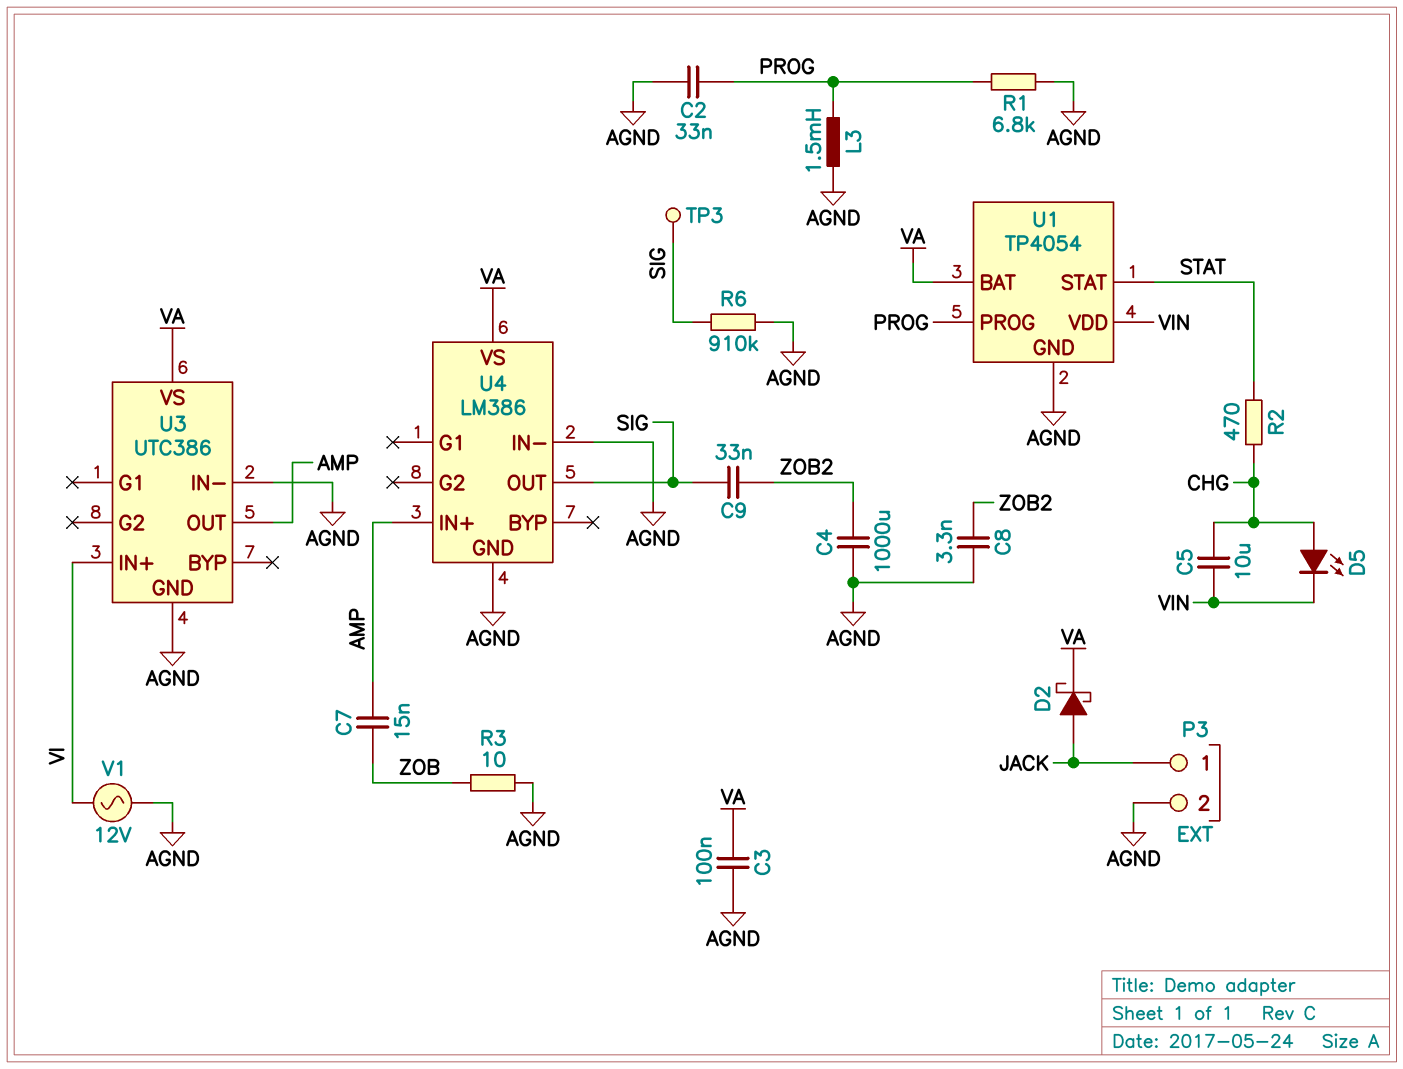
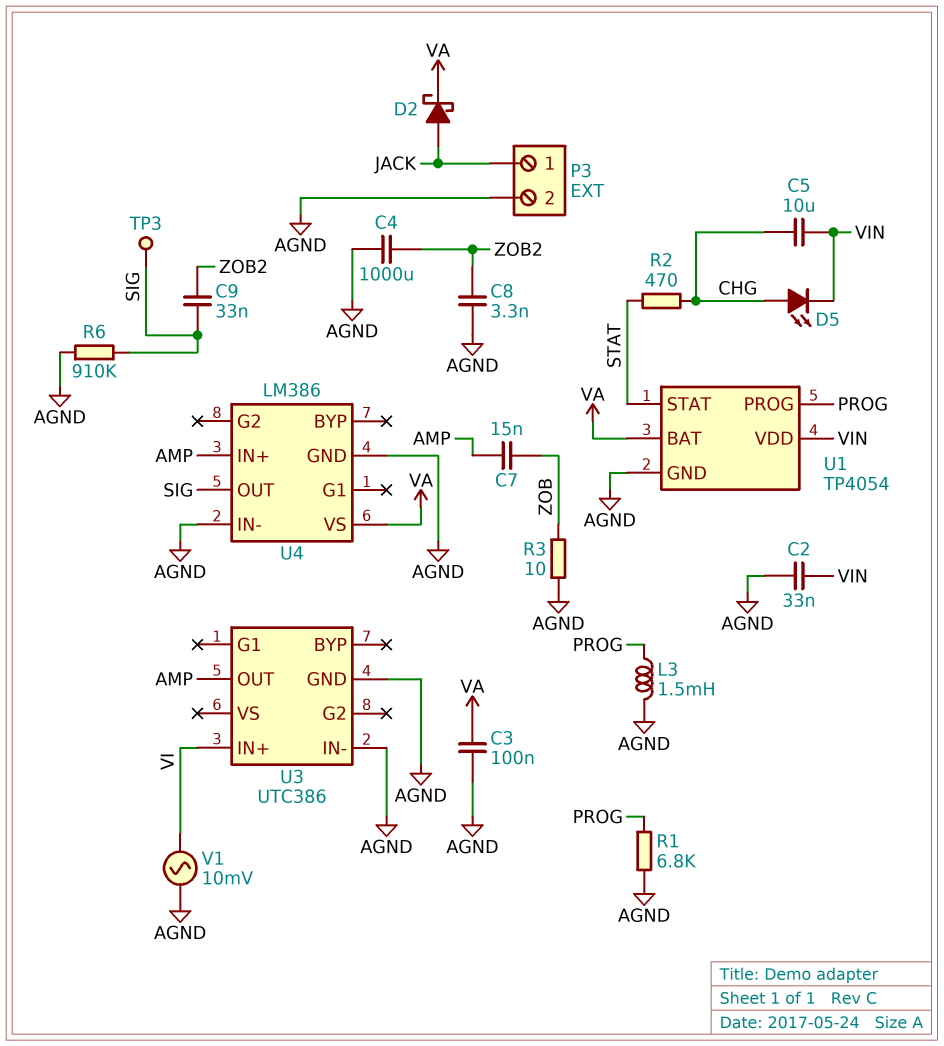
C2: 33nF (AGND, PROG) -> 33nF (AGND, VIN)
U3 pin VS: VA -> none
V1: AC 12V (AGND, VI) -> AC 10mV (AGND, VI)

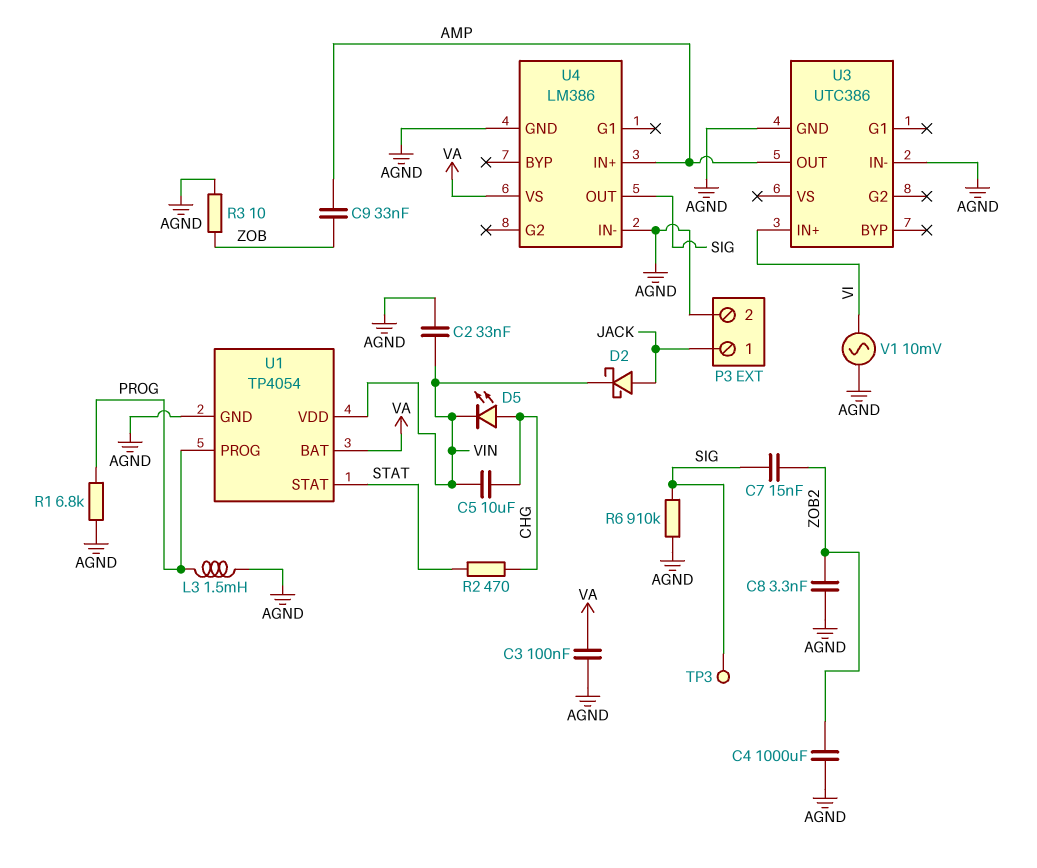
C7: 15nF (AMP, ZOB) -> 15nF (SIG, ZOB2)
C9: 33nF (SIG, ZOB2) -> 33nF (AMP, ZOB)
D2: schottky (A JACK, K VA) -> schottky (A JACK, K VIN)

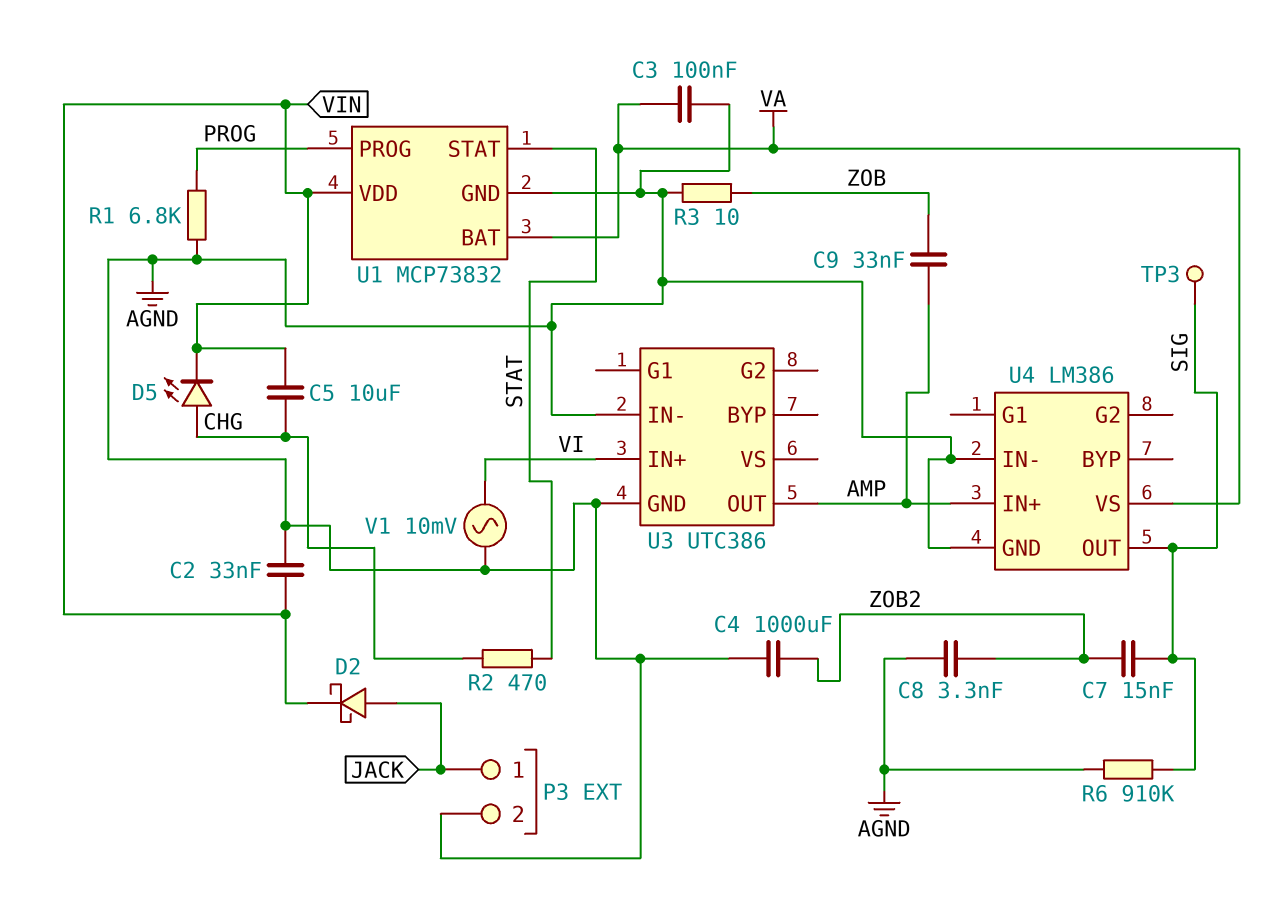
L3: 1.5mH (AGND, PROG) -> none
U1: TP4054 -> MCP73832

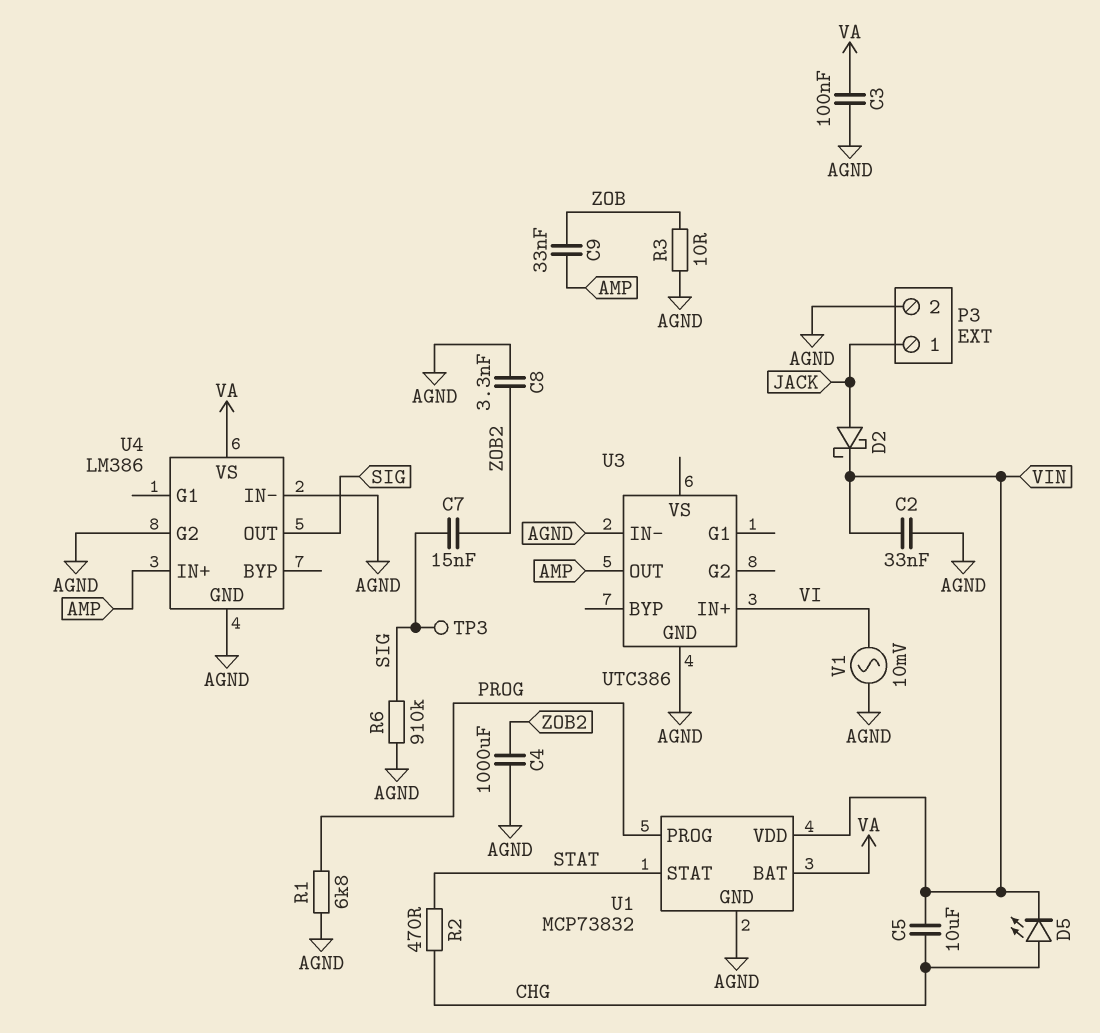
U4 pin G2: none -> AGND

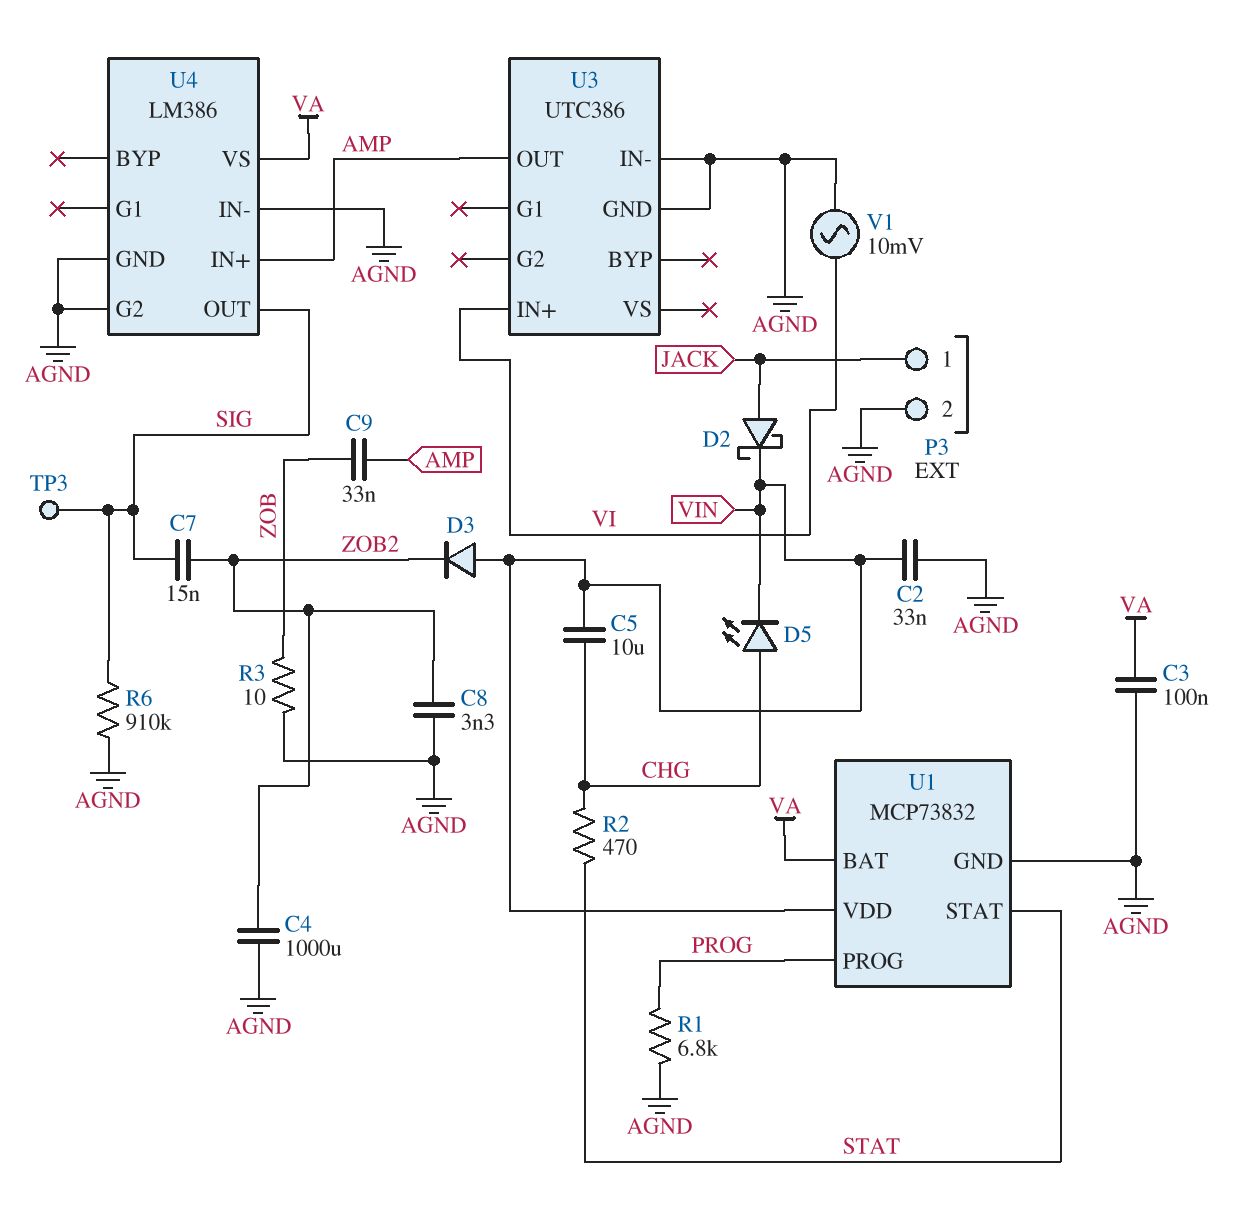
D3: none -> diode (A VIN, K ZOB2)

